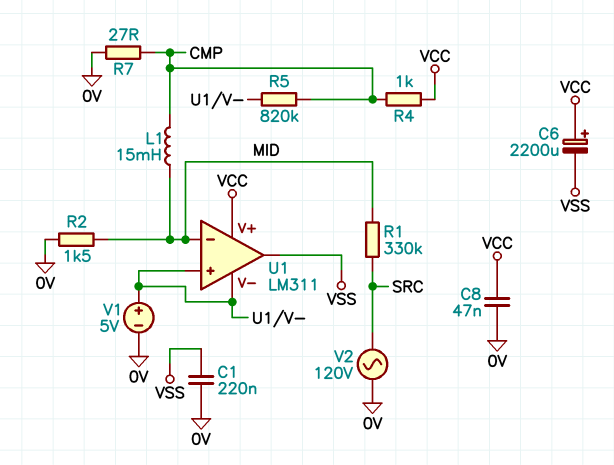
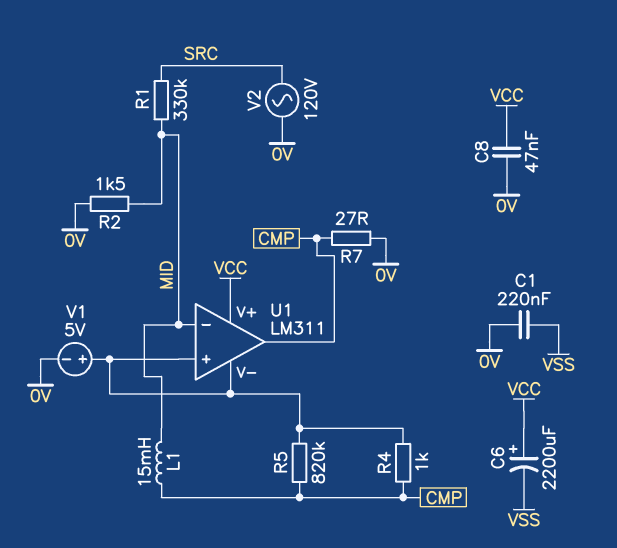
R4: 1k (CMP, VCC) -> 1k (CMP, U1/V-)
U1 pin out: VSS -> CMP

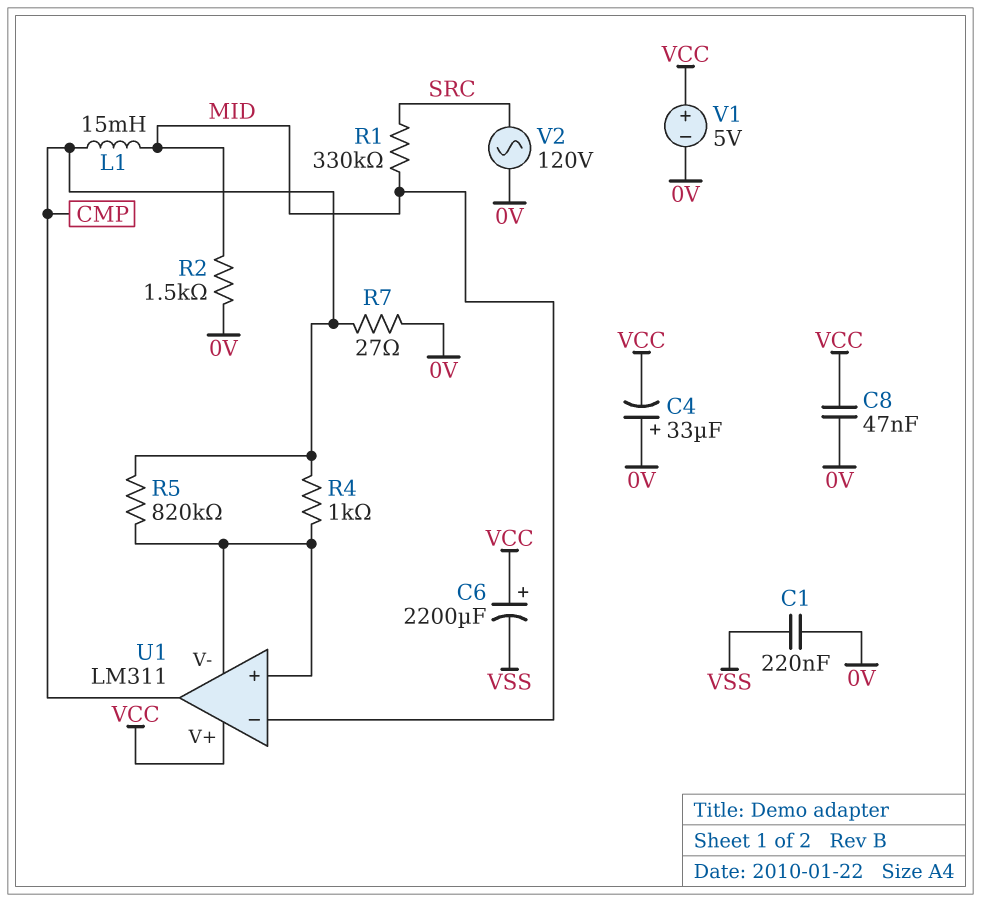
C4: none -> 33uF (plus 0V, minus VCC)
V1: 5V (plus U1/V-, minus 0V) -> 5V (plus VCC, minus 0V)

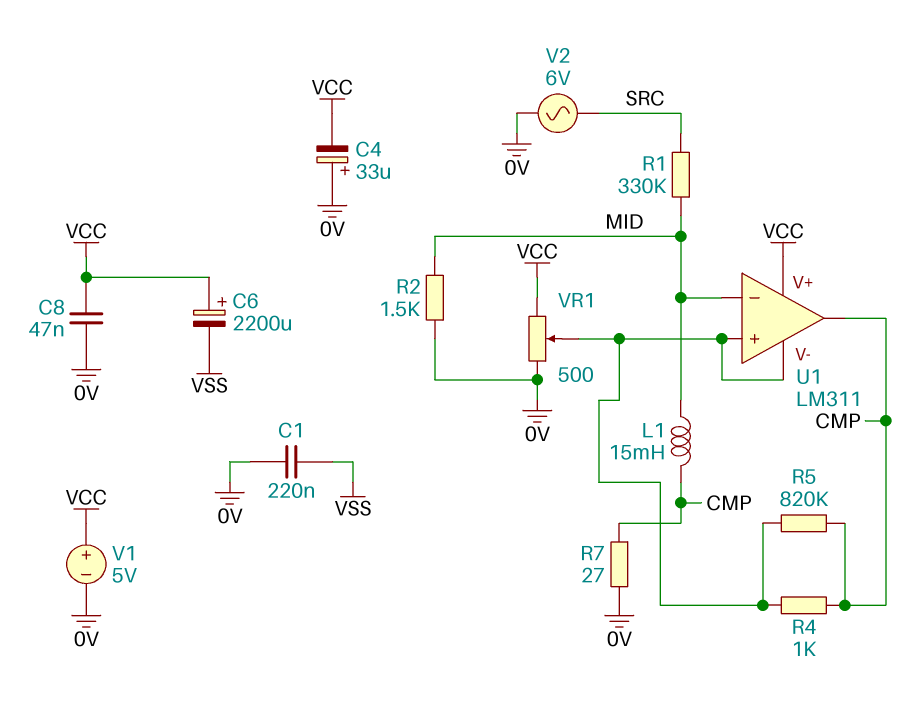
V2: AC 120V (0V, SRC) -> AC 6V (0V, SRC)
VR1: none -> 500 (0V, VCC, wiper U1/V-)

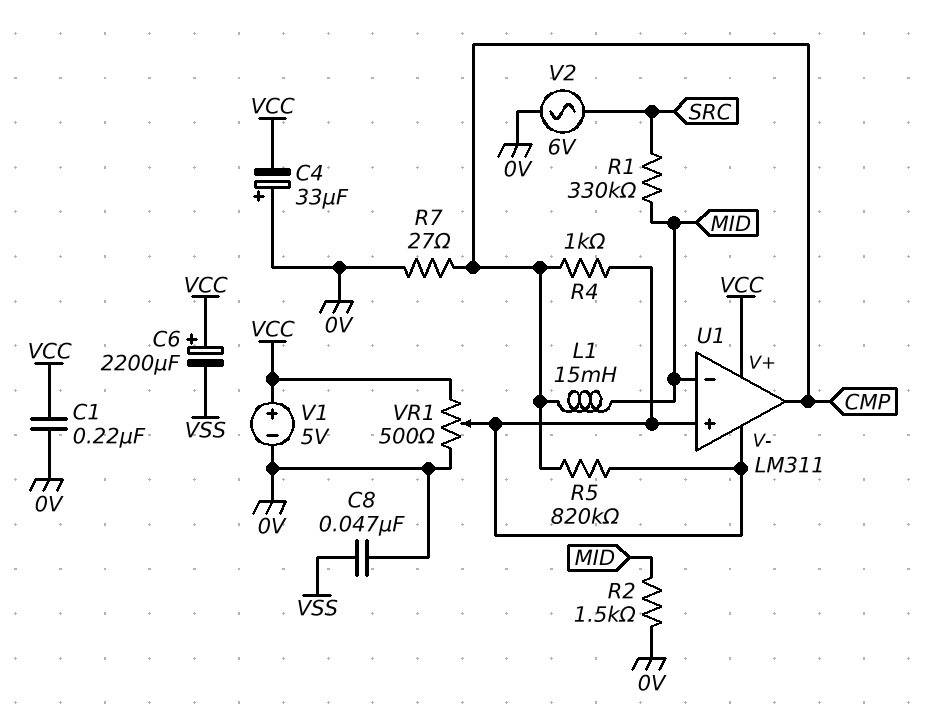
C1: 220nF (0V, VSS) -> 220nF (0V, VCC)
C8: 47nF (0V, VCC) -> 47nF (0V, VSS)

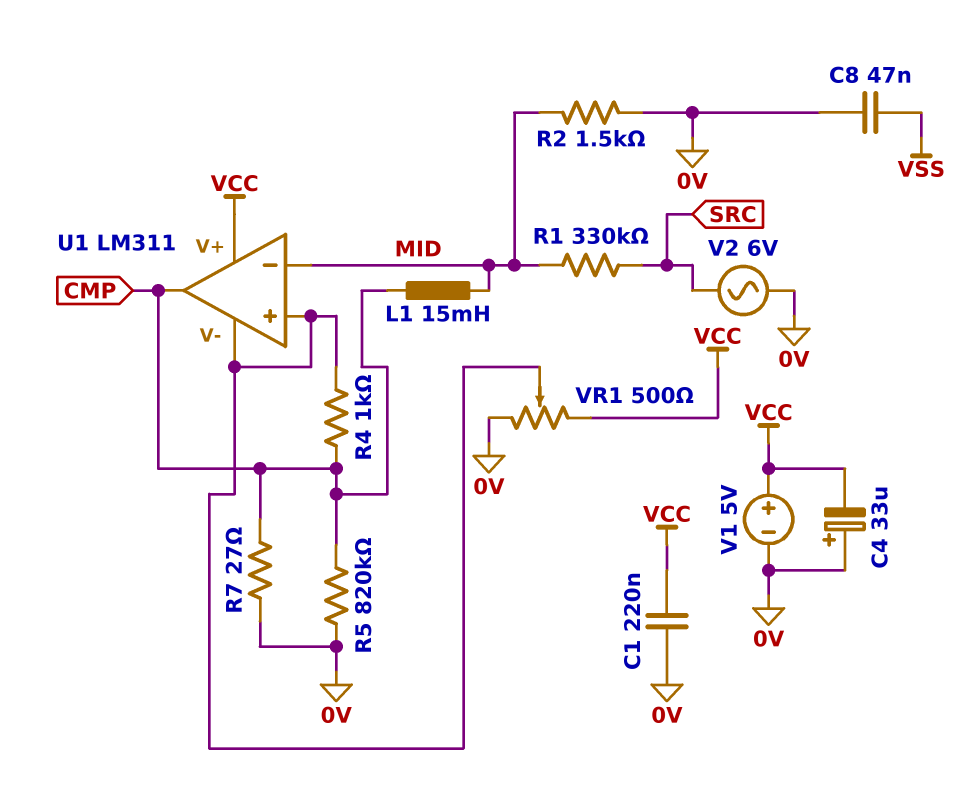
C6: 2200uF (plus VCC, minus VSS) -> none
R5: 820k (CMP, U1/V-) -> 820k (0V, CMP)

